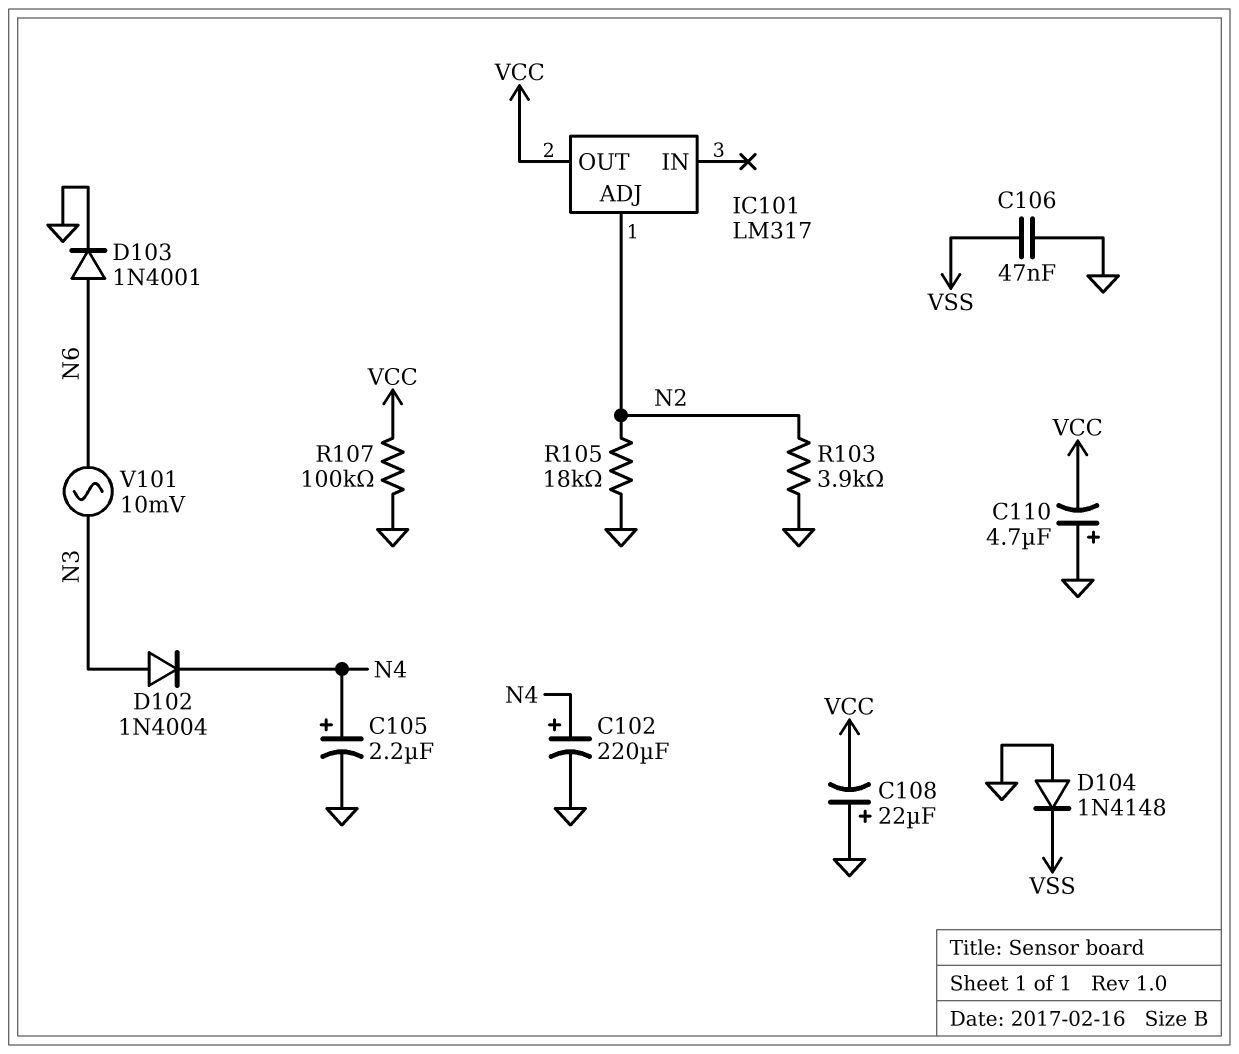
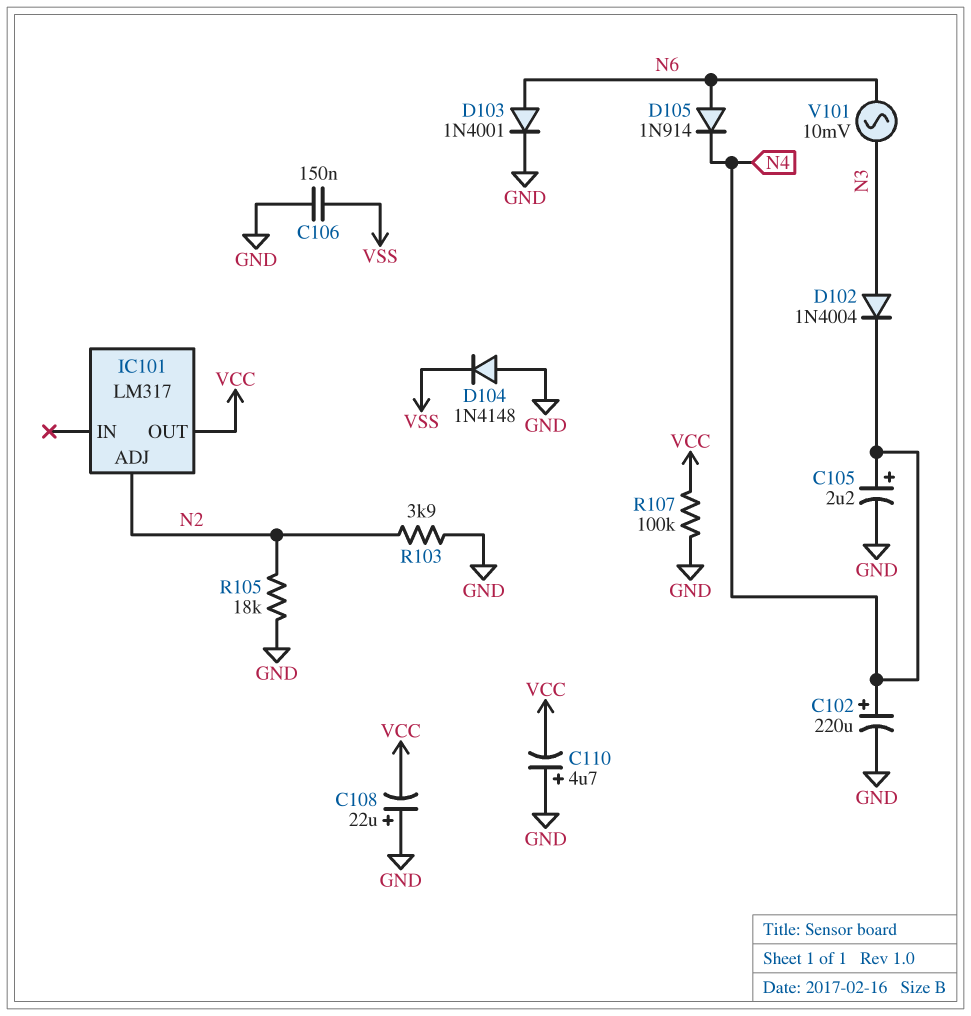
C106: 47nF (GND, VSS) -> 150nF (GND, VSS)
D105: none -> diode 1N914 (A N6, K N4)

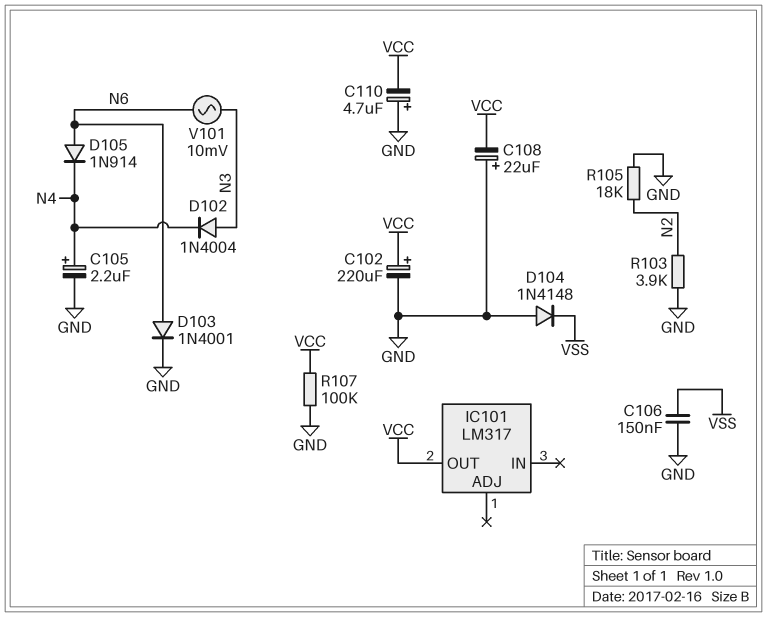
C102: 220uF (plus N4, minus GND) -> 220uF (plus VCC, minus GND)
IC101 pin ADJ: N2 -> none

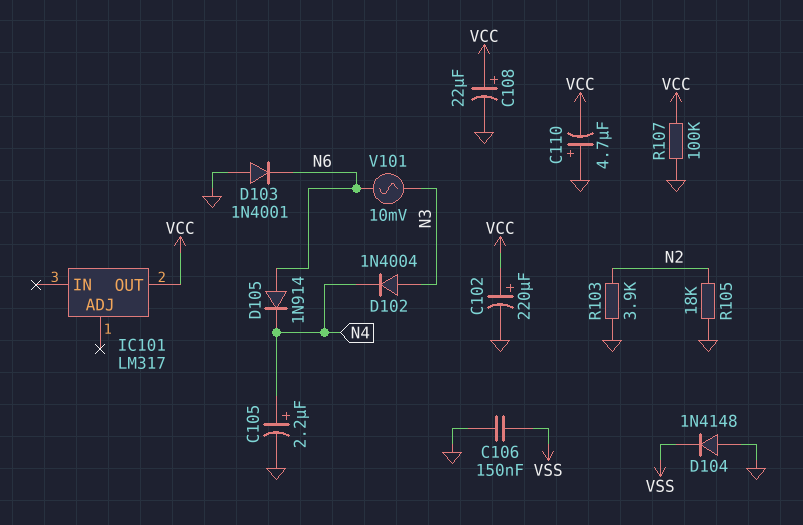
C108: 22uF (plus GND, minus VCC) -> 22uF (plus VCC, minus GND)
D103: diode 1N4001 (A N6, K GND) -> diode 1N4001 (A GND, K N6)

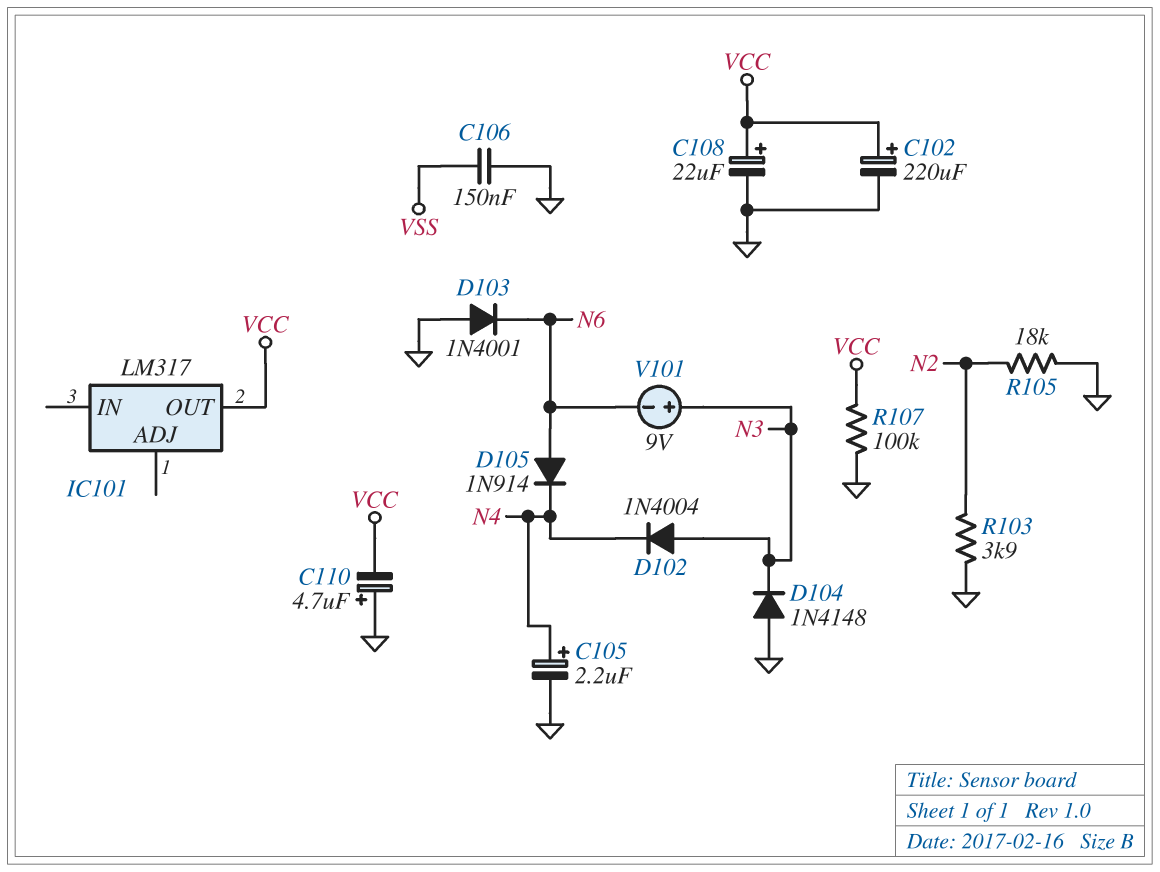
D104: diode 1N4148 (A GND, K VSS) -> diode 1N4148 (A GND, K N3)
V101: AC 10mV (N3, N6) -> 9V (plus N3, minus N6)

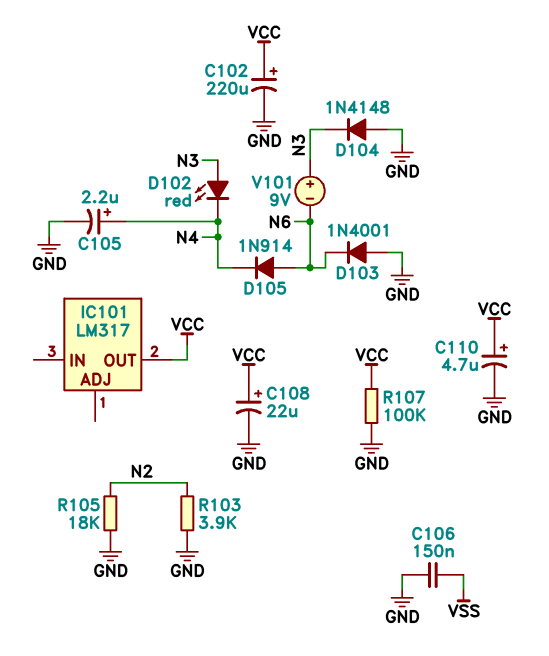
C110: 4.7uF (plus GND, minus VCC) -> 4.7uF (plus VCC, minus GND)
D102: diode 1N4004 (A N3, K N4) -> LED red (A N3, K N4)

